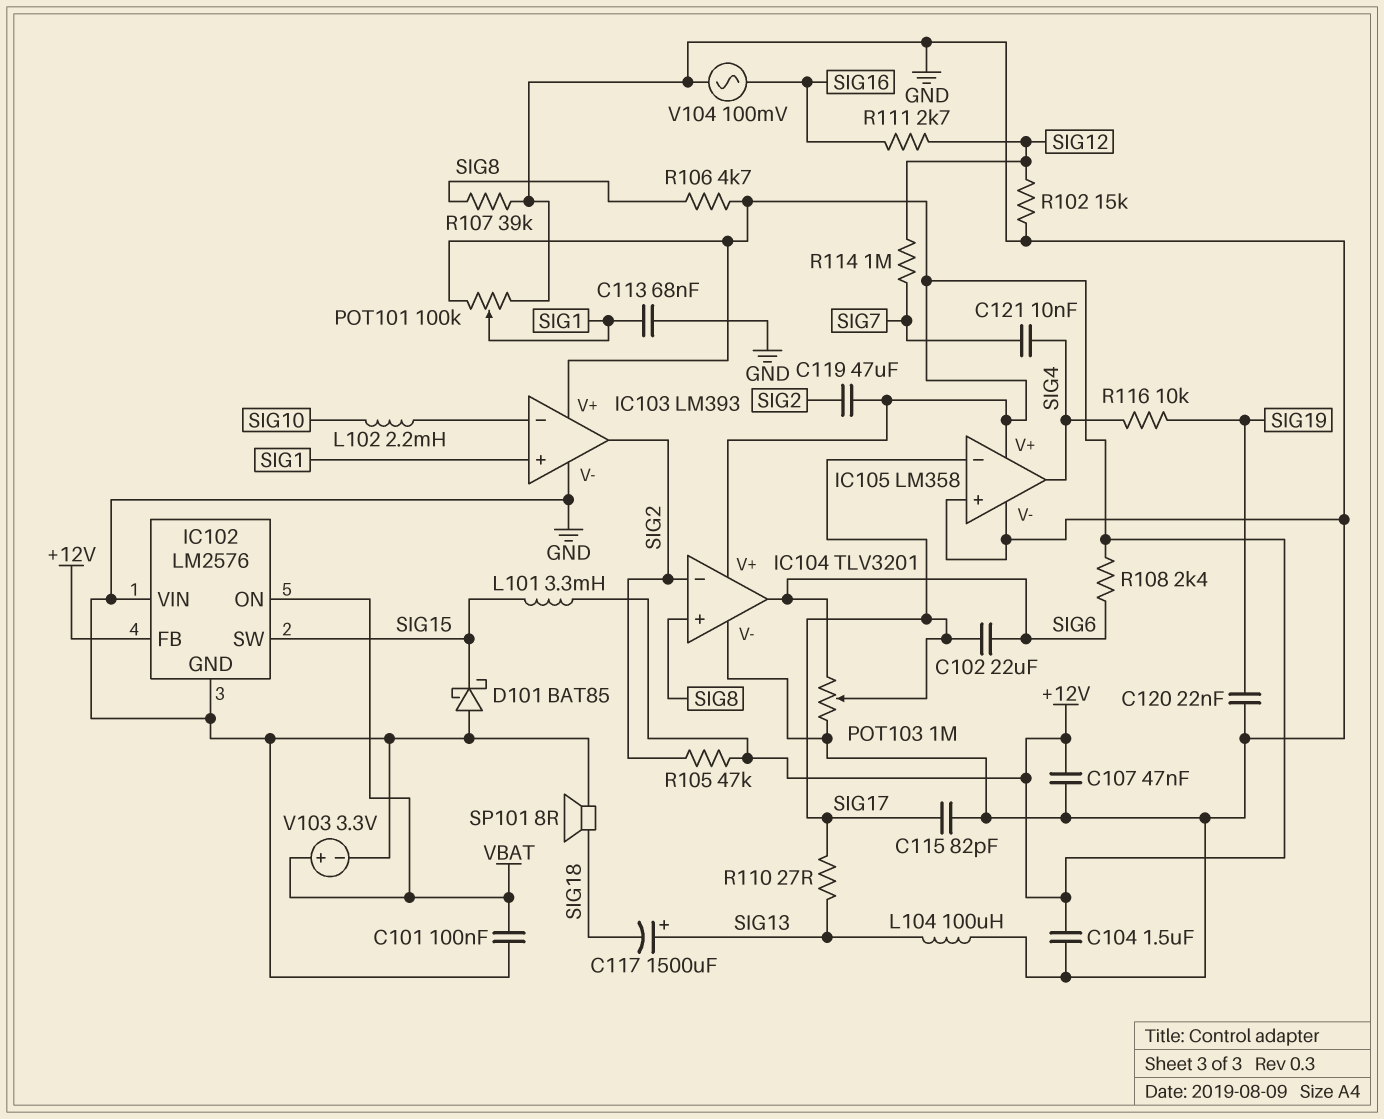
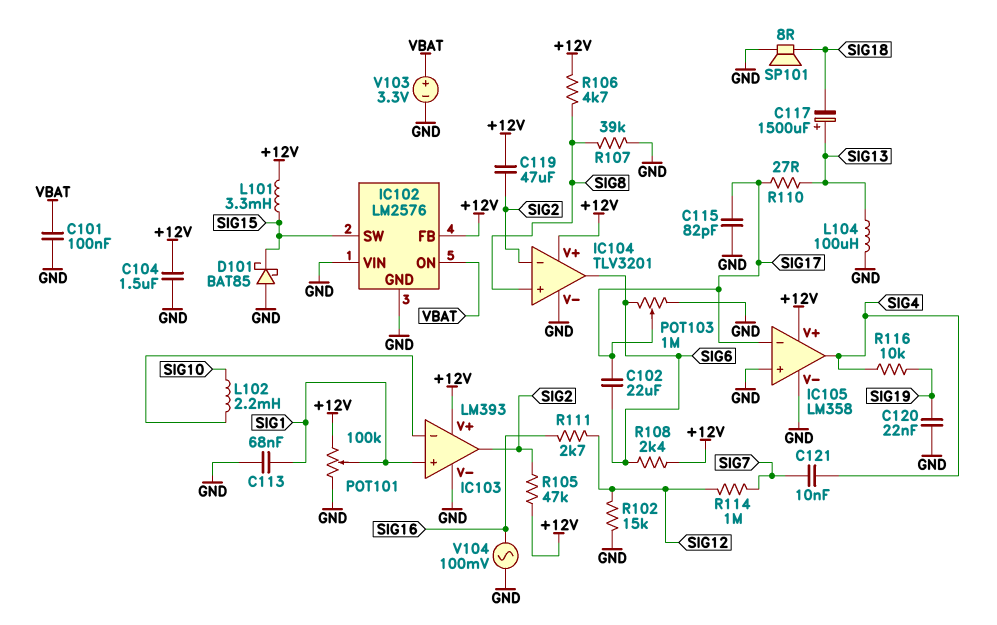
C107: 47nF (+12V, GND) -> none

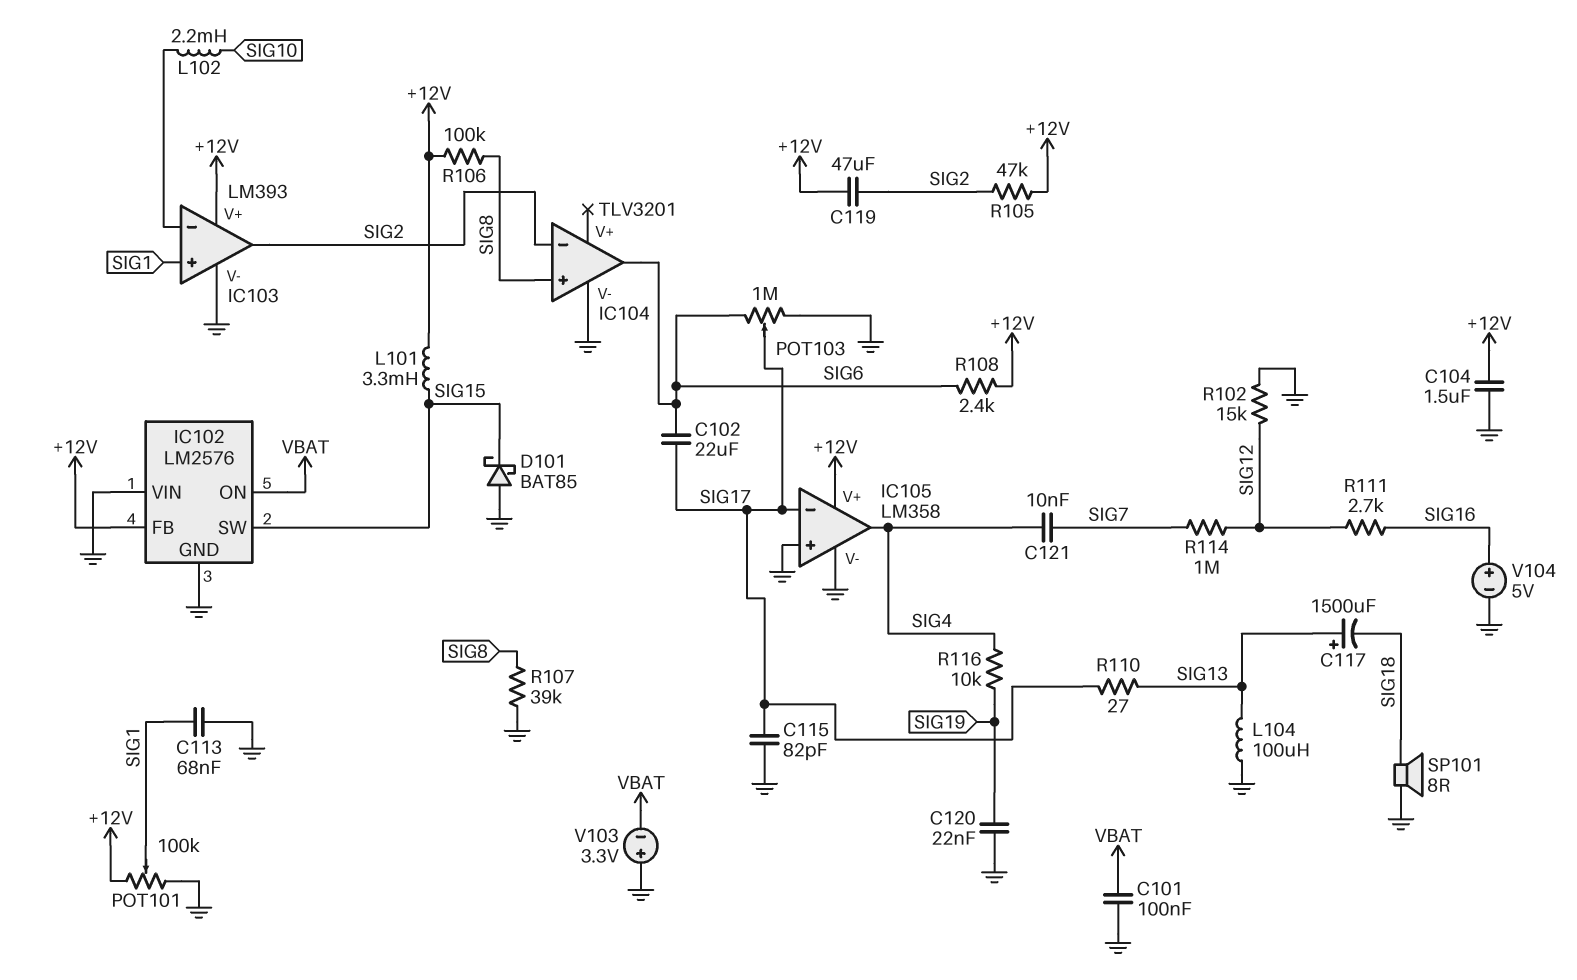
IC104 pin V+: +12V -> none
R106: 4.7k (+12V, SIG8) -> 100k (+12V, SIG8)
V103: 3.3V (plus VBAT, minus GND) -> 3.3V (plus GND, minus VBAT)
V104: AC 100mV (GND, SIG16) -> 5V (plus SIG16, minus GND)

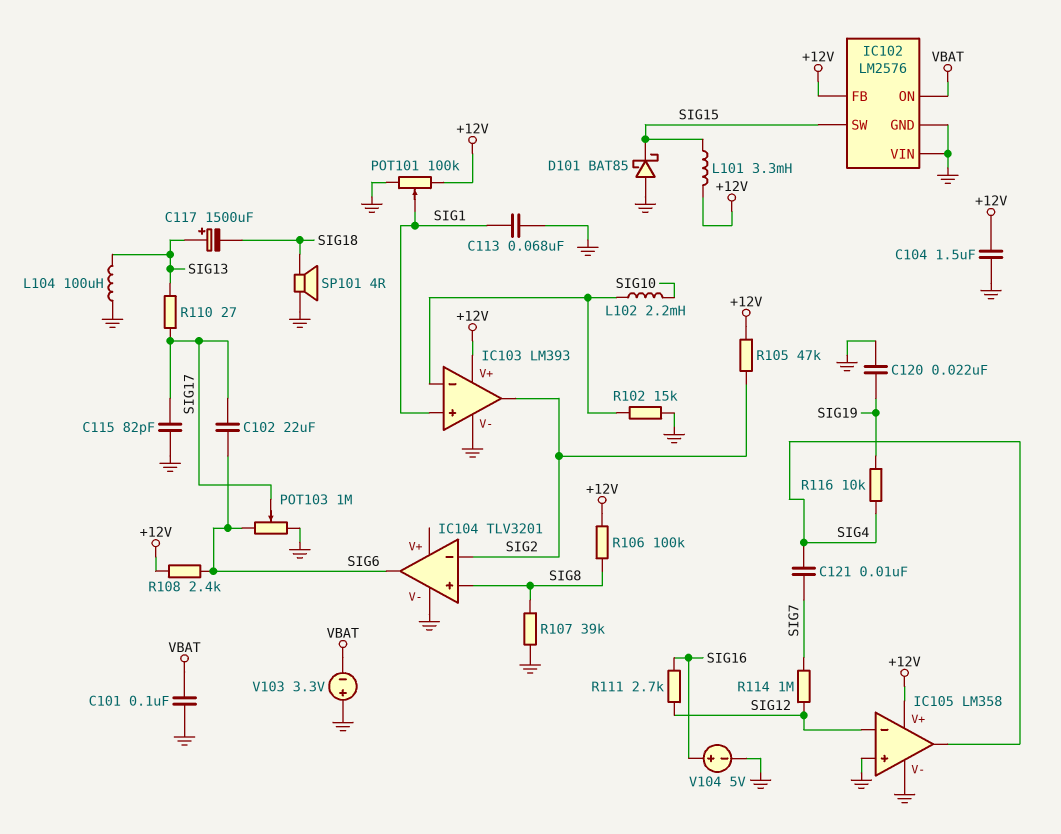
C119: 47uF (+12V, SIG2) -> none
IC105 pin in-: SIG17 -> SIG12
R102: 15k (GND, SIG12) -> 15k (GND, IC103/in-)
SP101: speaker 8R (GND, SIG18) -> speaker 4R (GND, SIG18)

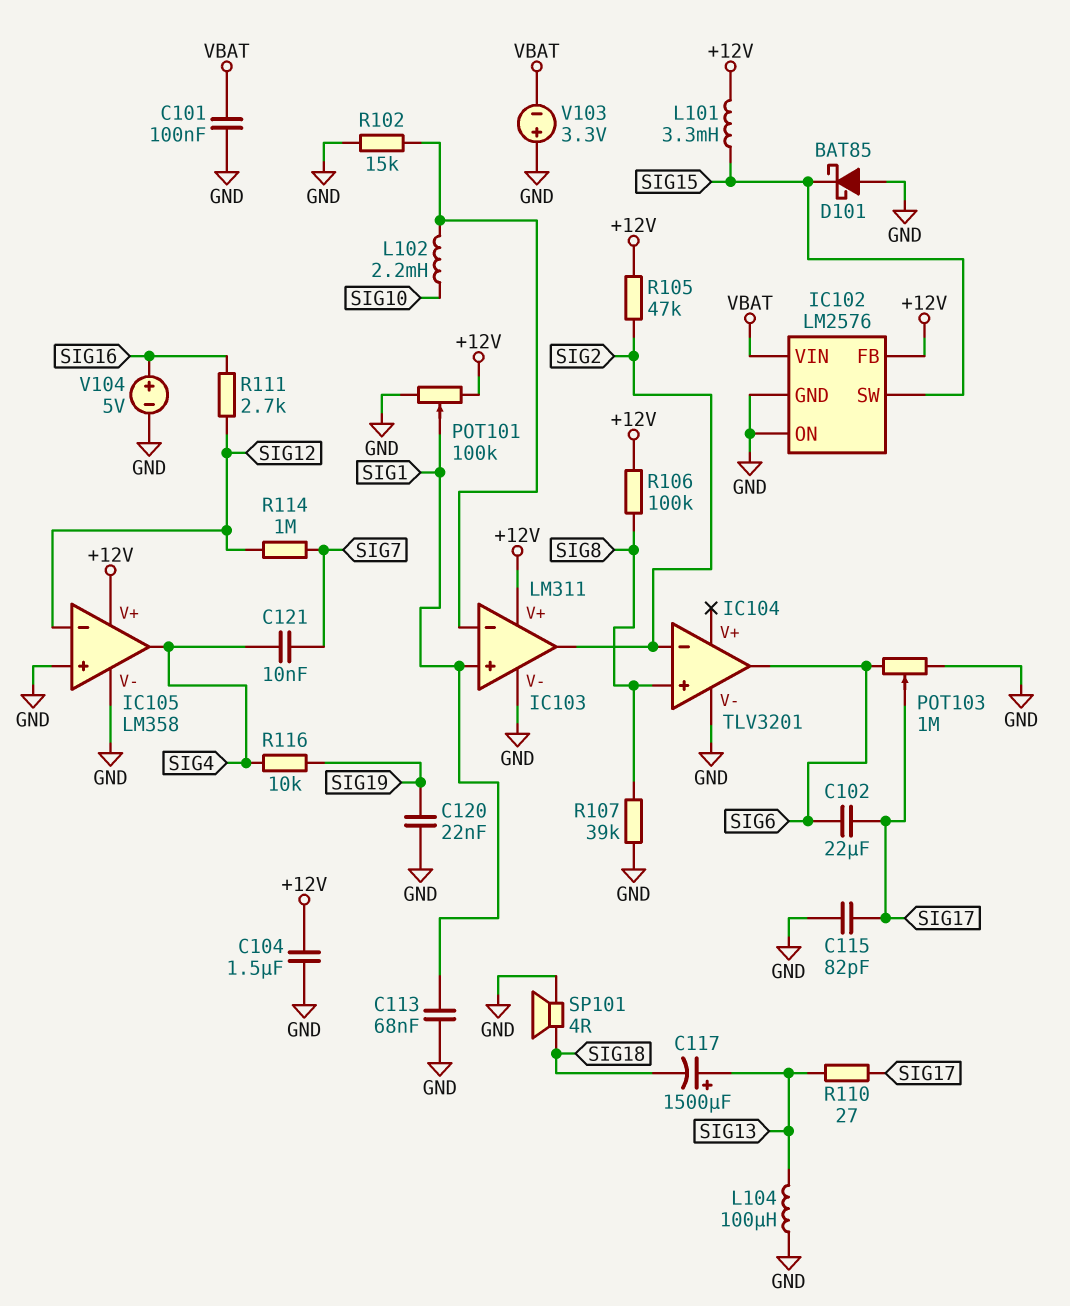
IC102 pin ON: VBAT -> GND
IC102 pin VIN: GND -> VBAT
IC103: LM393 -> LM311
R108: 2.4k (+12V, SIG6) -> none

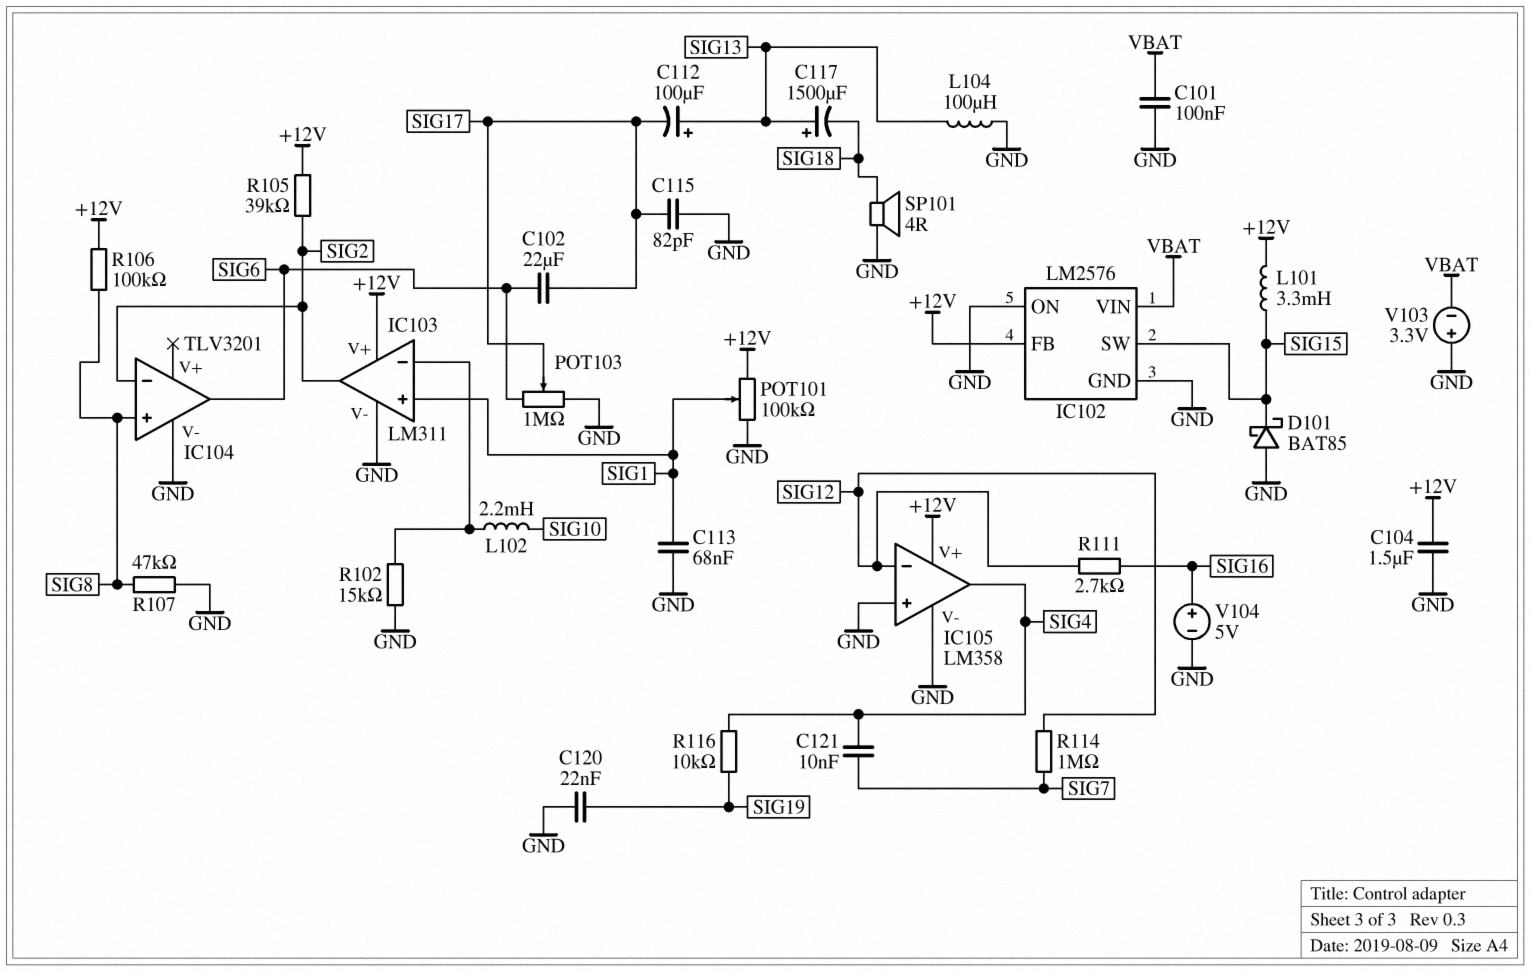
C112: none -> 100uF (plus SIG13, minus SIG17)
R105: 47k (+12V, SIG2) -> 39k (+12V, SIG2)
R107: 39k (GND, SIG8) -> 47k (GND, SIG8)
R110: 27 (SIG13, SIG17) -> none

